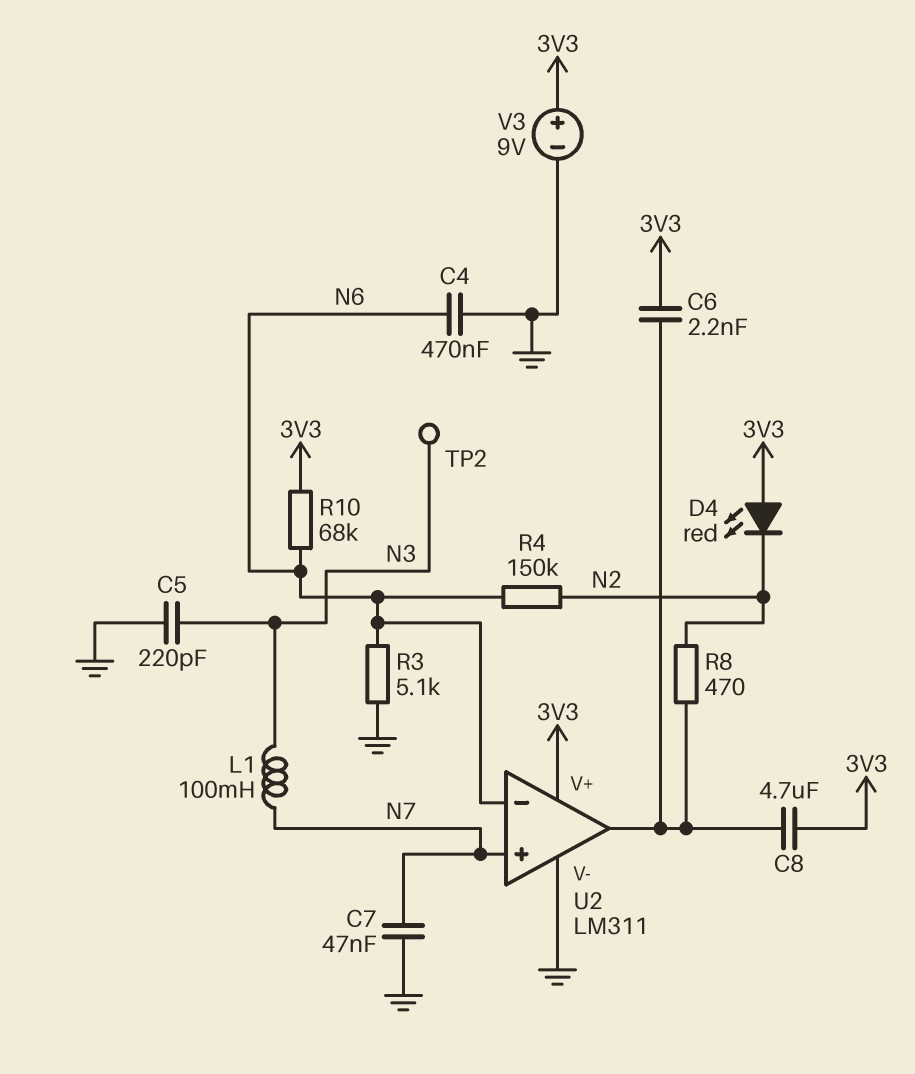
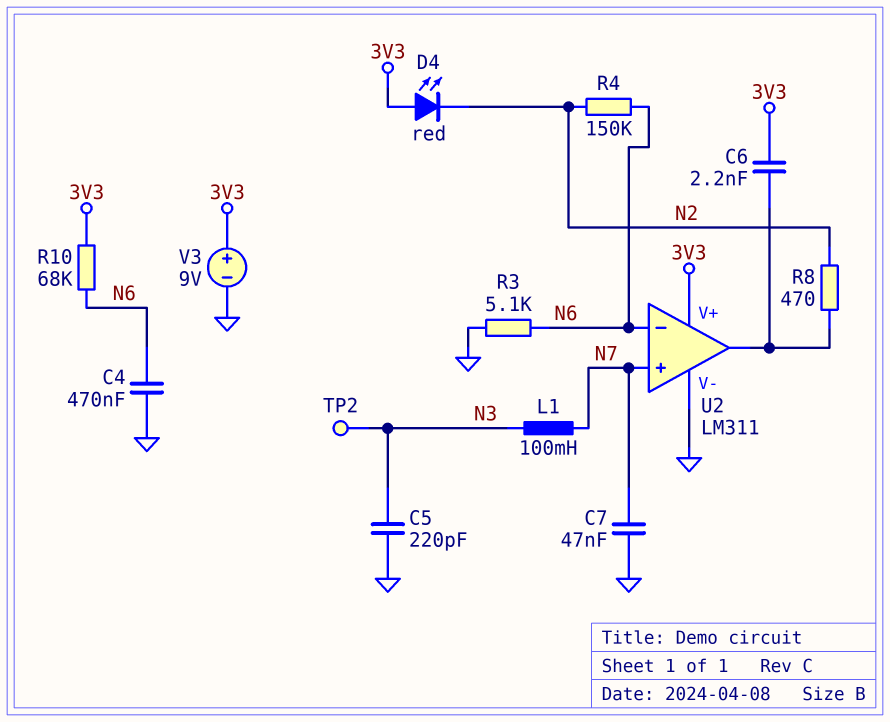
C8: 4.7uF (3V3, U2/out) -> none

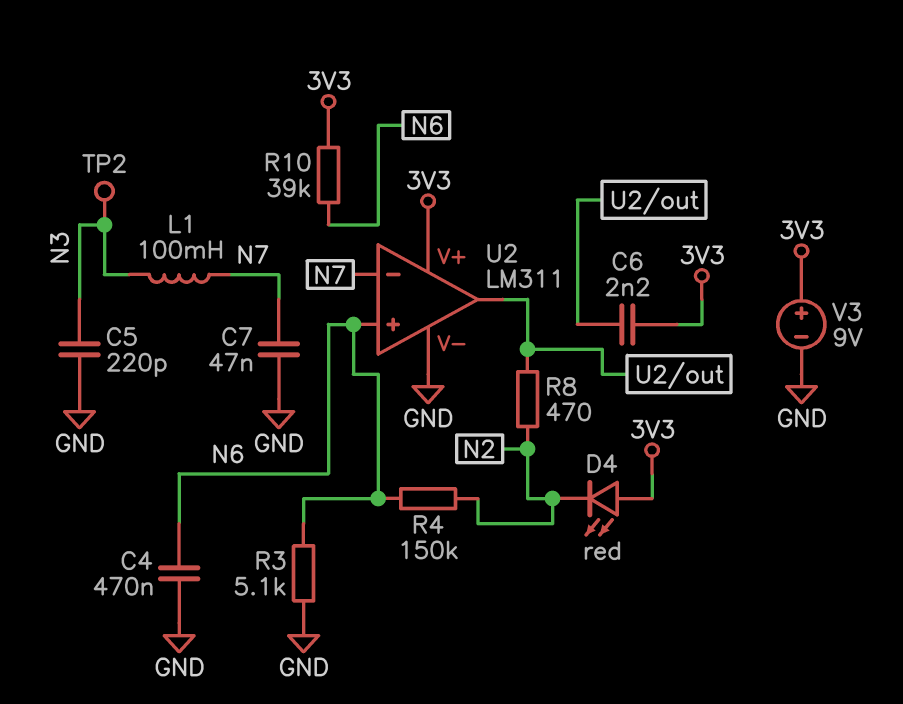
R10: 68k (3V3, N6) -> 39k (3V3, N6)
U2 pin in+: N7 -> N6
U2 pin in-: N6 -> N7

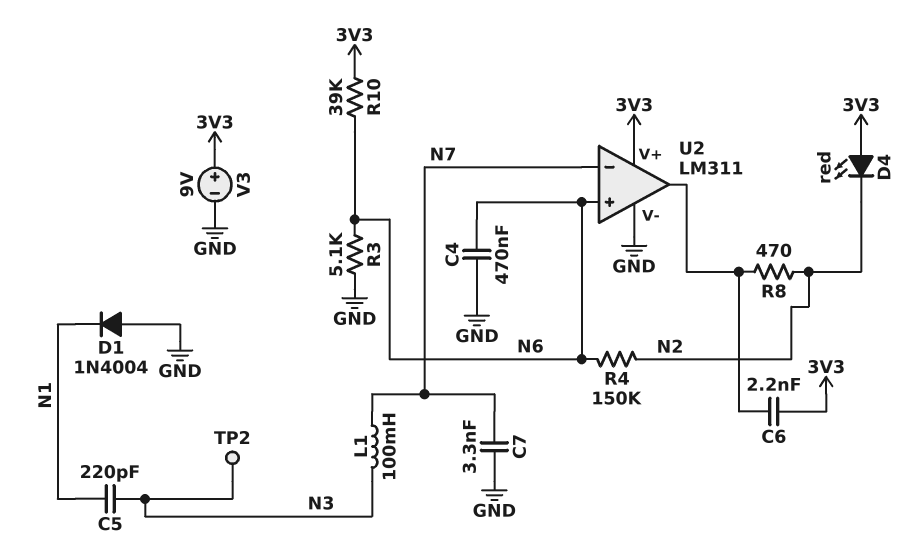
C5: 220pF (GND, N3) -> 220pF (N1, N3)
C7: 47nF (GND, N7) -> 3.3nF (GND, N7)
D1: none -> diode 1N4004 (A GND, K N1)

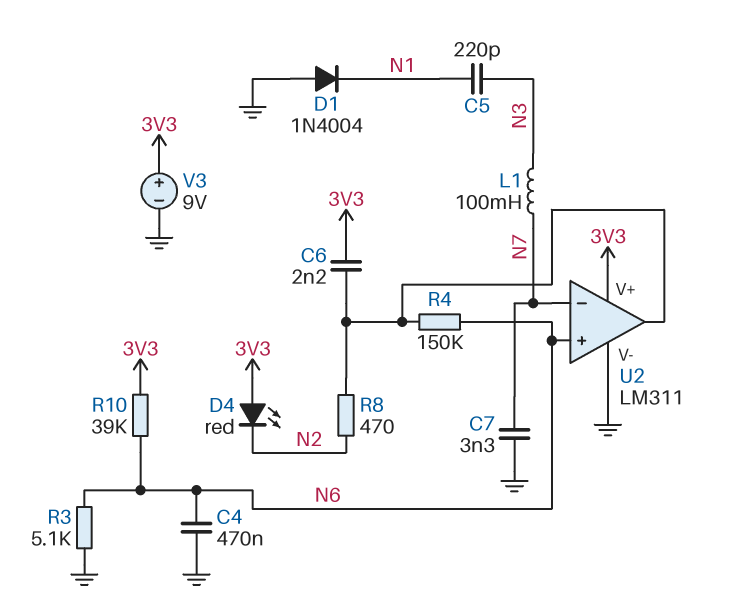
R4: 150k (N2, N6) -> 150k (N6, U2/out)
TP2: test point (N3) -> none

